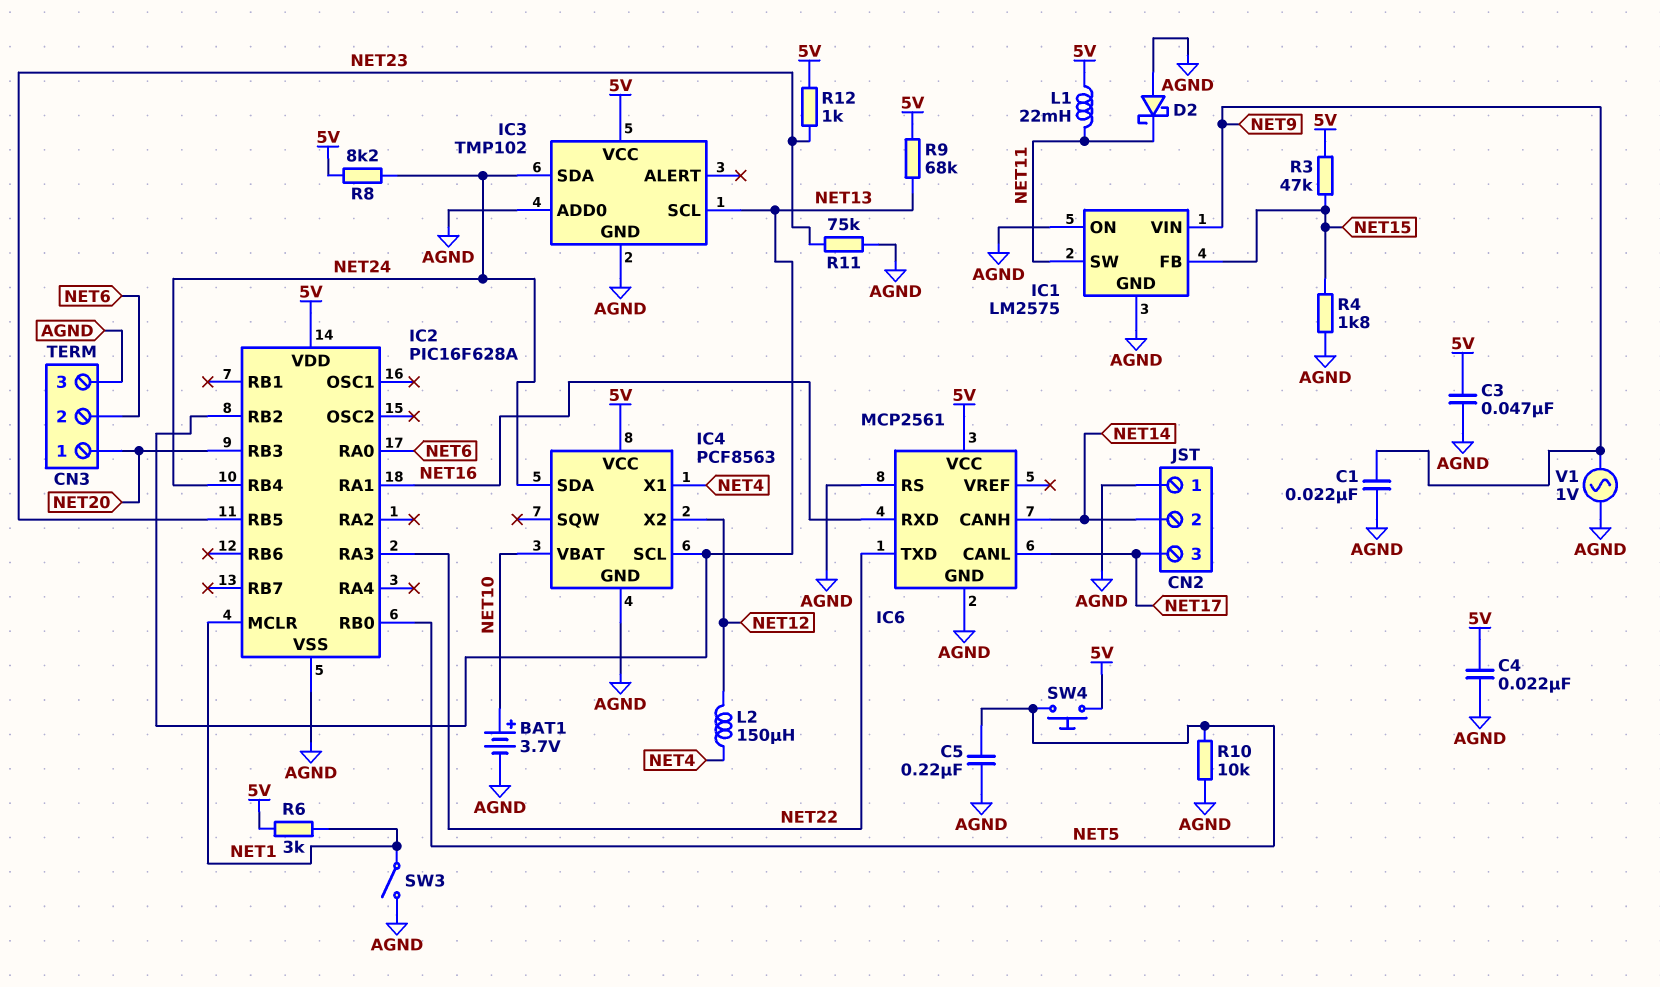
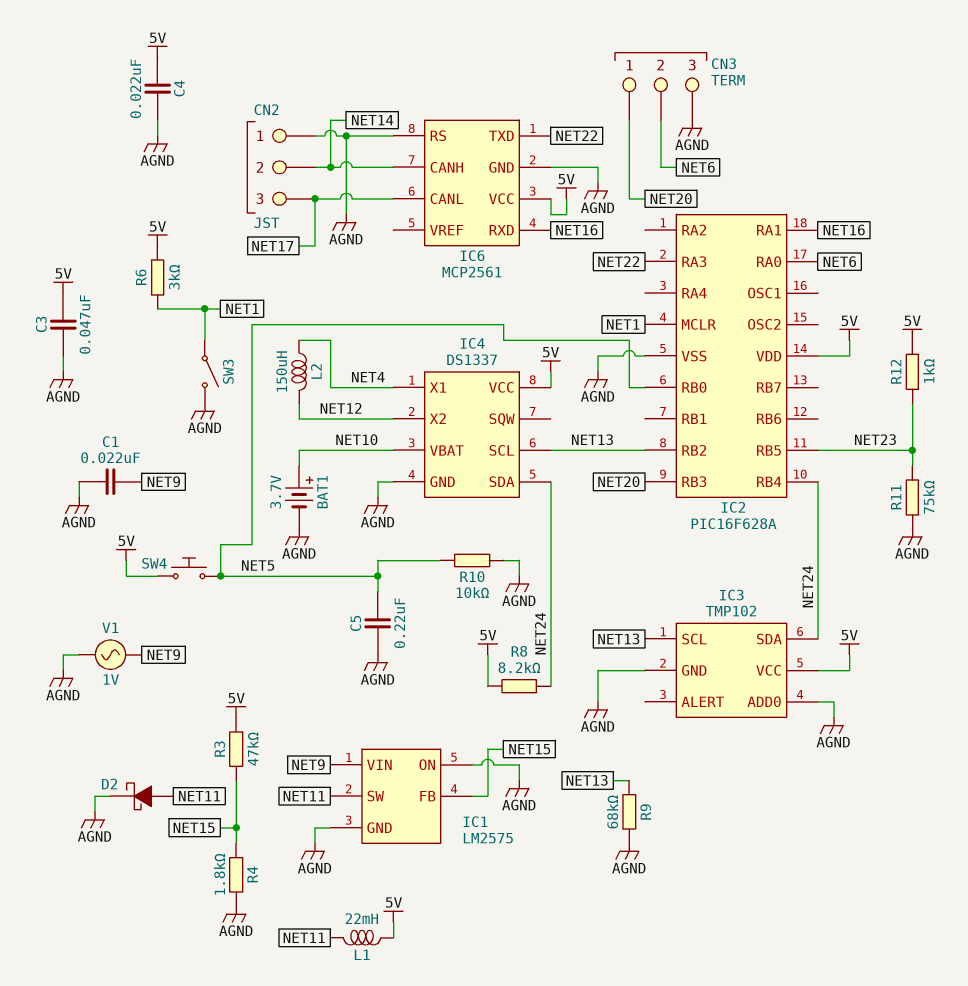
D2: schottky (A AGND, K NET11) -> schottky (A NET11, K AGND)
IC4: PCF8563 -> DS1337
R9: 68k (5V, NET13) -> 68k (AGND, NET13)

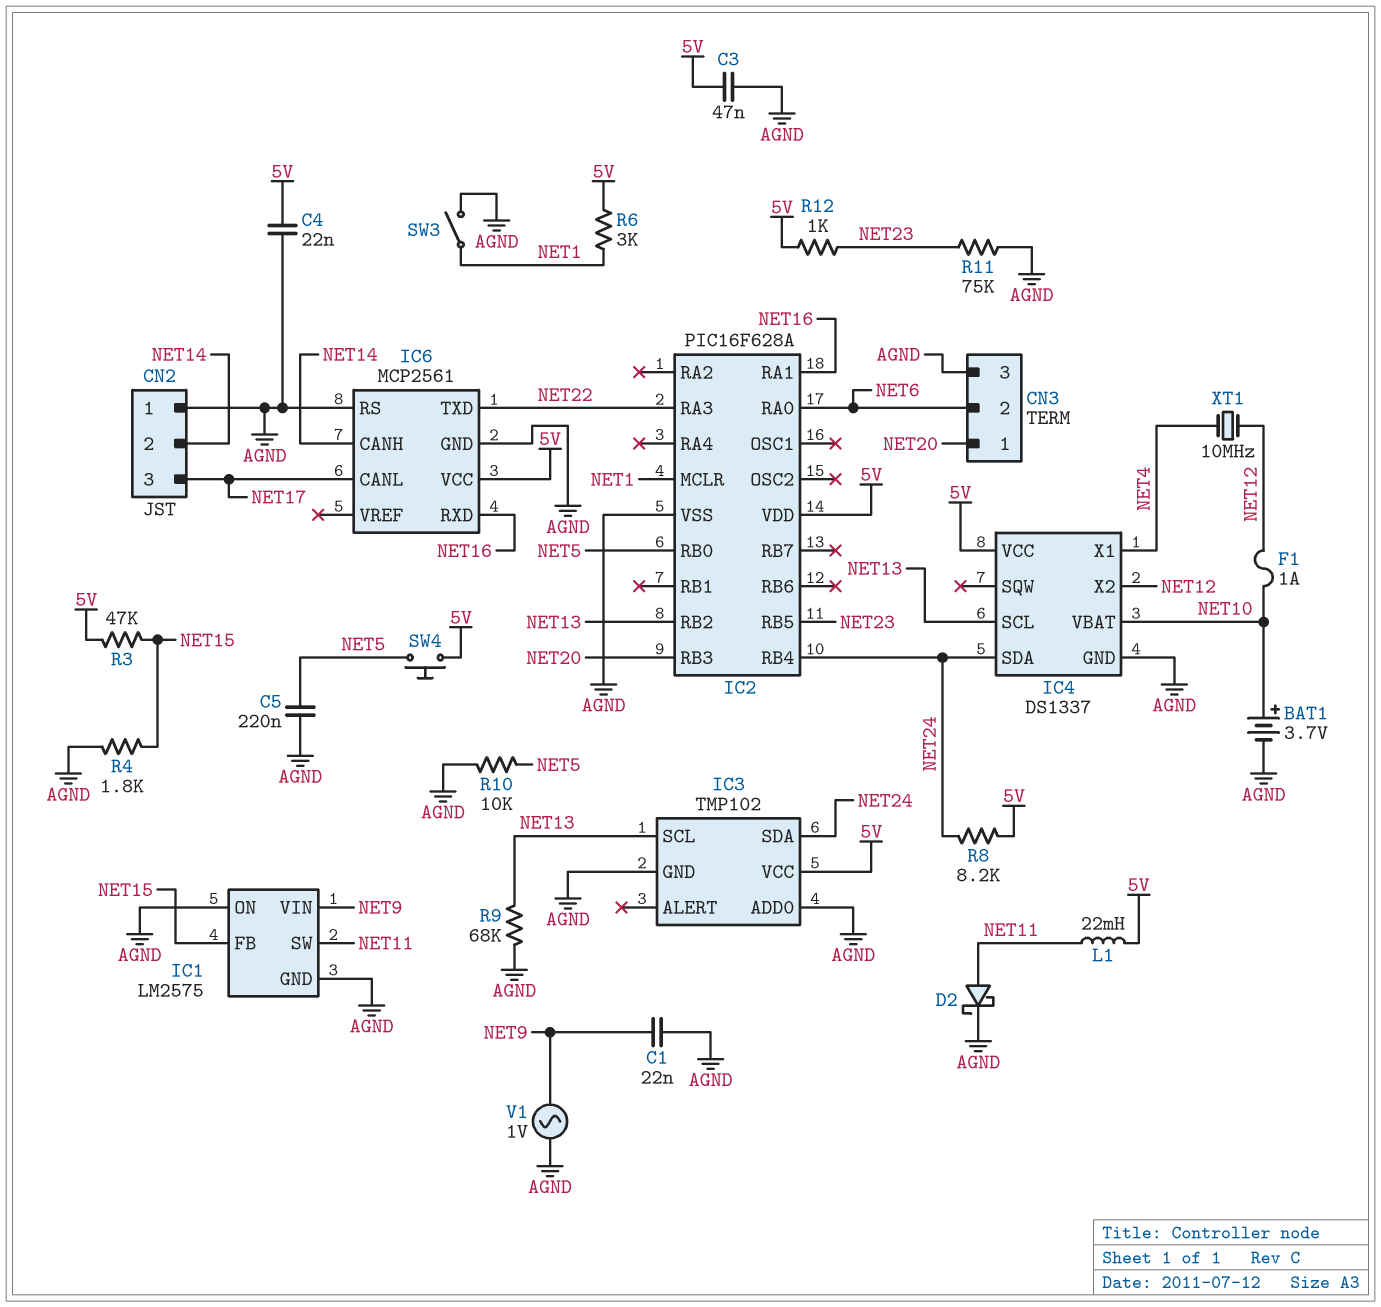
F1: none -> 1A (NET10, NET12)
L2: 150uH (NET4, NET12) -> none
XT1: none -> 10MHz (NET4, NET12)

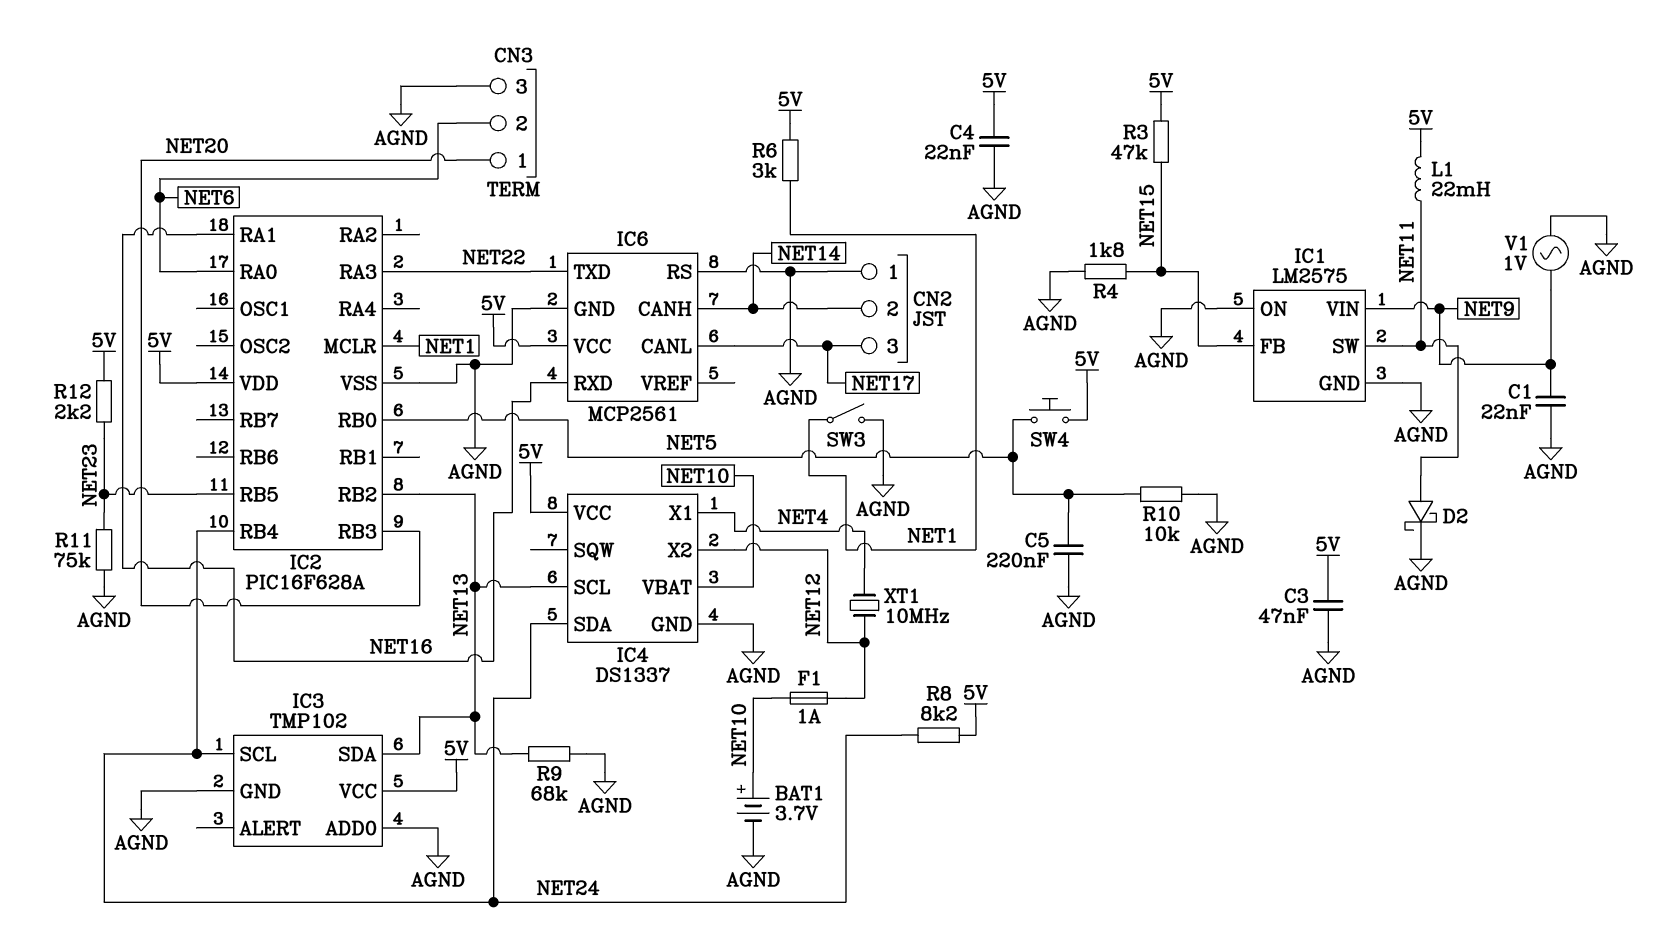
IC3 pin SCL: NET13 -> NET24
IC3 pin SDA: NET24 -> NET13
R12: 1k (5V, NET23) -> 2.2k (5V, NET23)

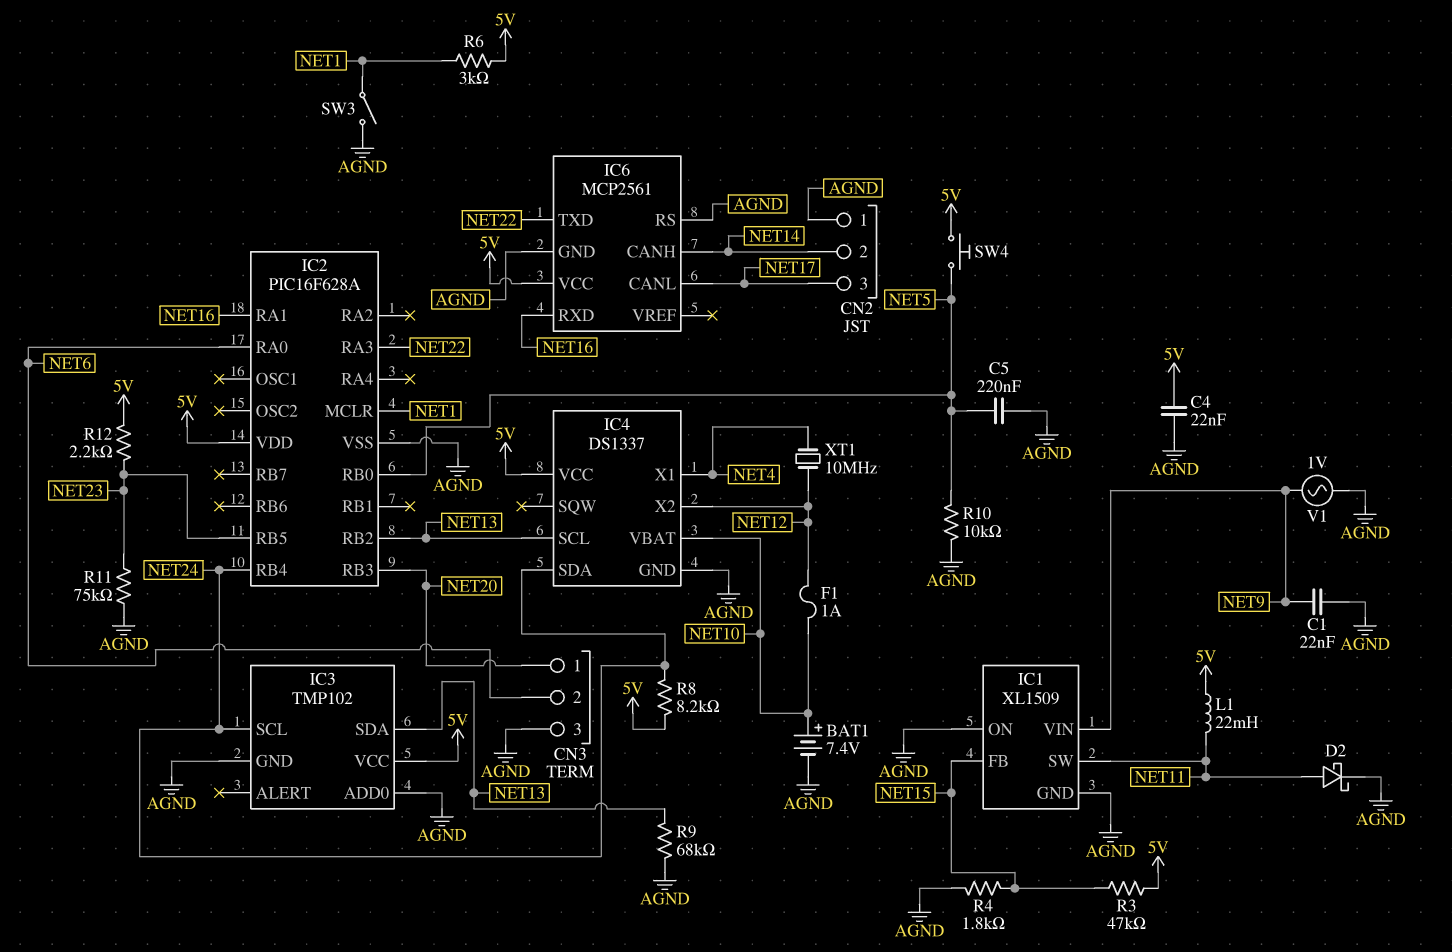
BAT1: 3.7V (plus NET10, minus AGND) -> 7.4V (plus NET10, minus AGND)
C3: 47nF (5V, AGND) -> none
IC1: LM2575 -> XL1509

